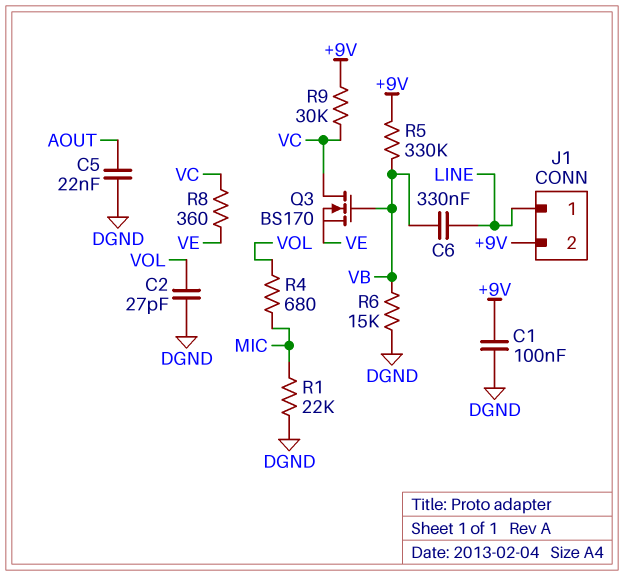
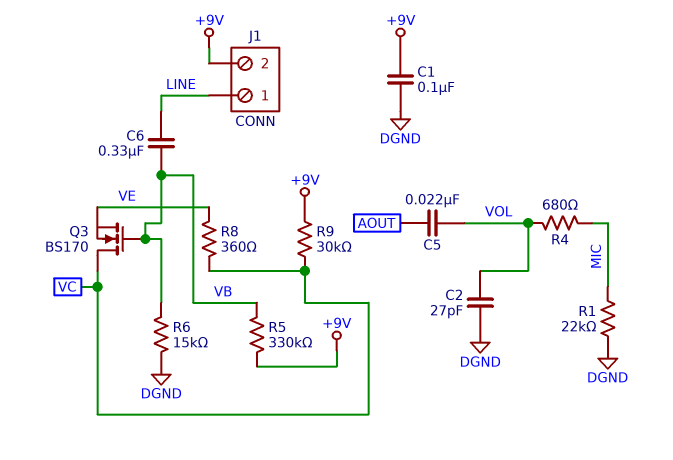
C5: 22nF (AOUT, DGND) -> 22nF (AOUT, VOL)

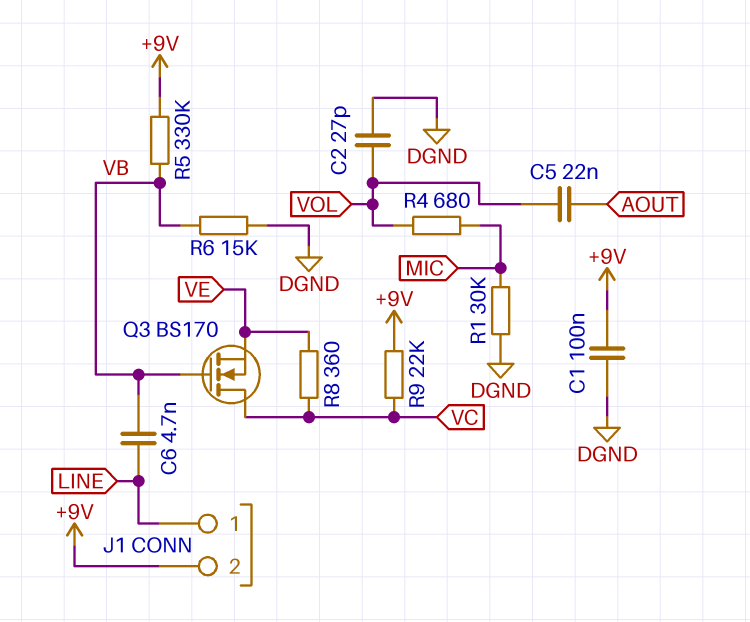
C6: 330nF (LINE, VB) -> 4.7nF (LINE, VB)
R1: 22k (DGND, MIC) -> 30k (DGND, MIC)
R9: 30k (+9V, VC) -> 22k (+9V, VC)

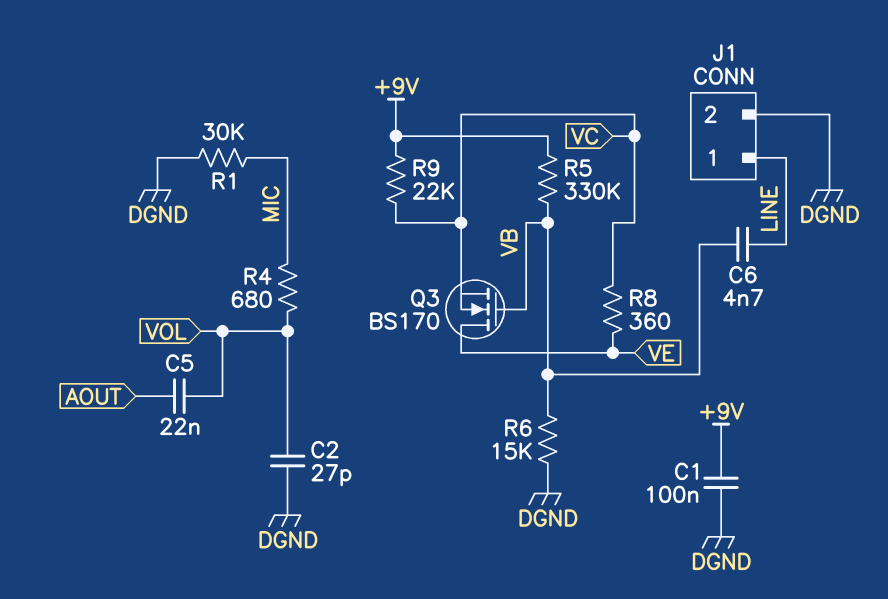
J1 pin 2: +9V -> DGND
Q3: NMOS BS170 (G VB, D VC, S VE) -> NMOS BS170 (G VB, D VE, S VC)

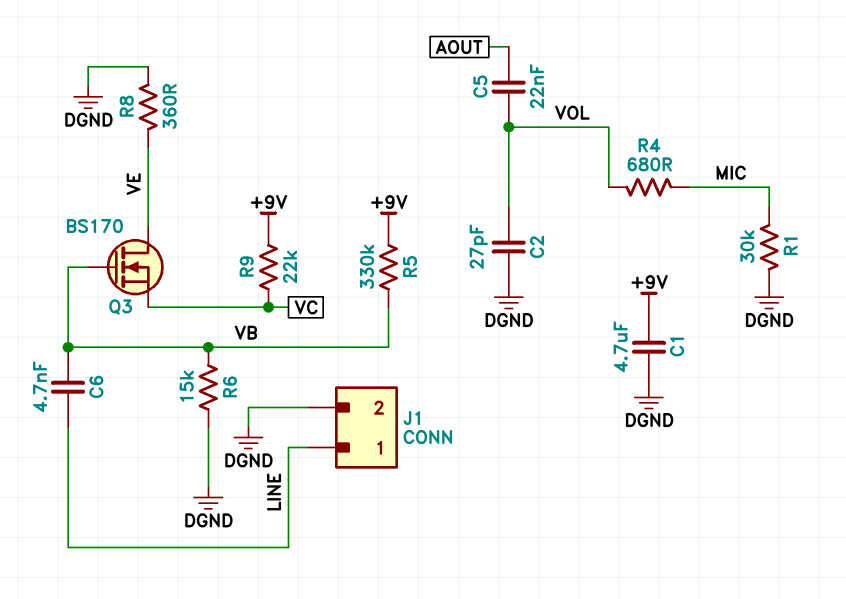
C1: 100nF (+9V, DGND) -> 4.7uF (+9V, DGND)
R8: 360 (VC, VE) -> 360 (DGND, VE)

